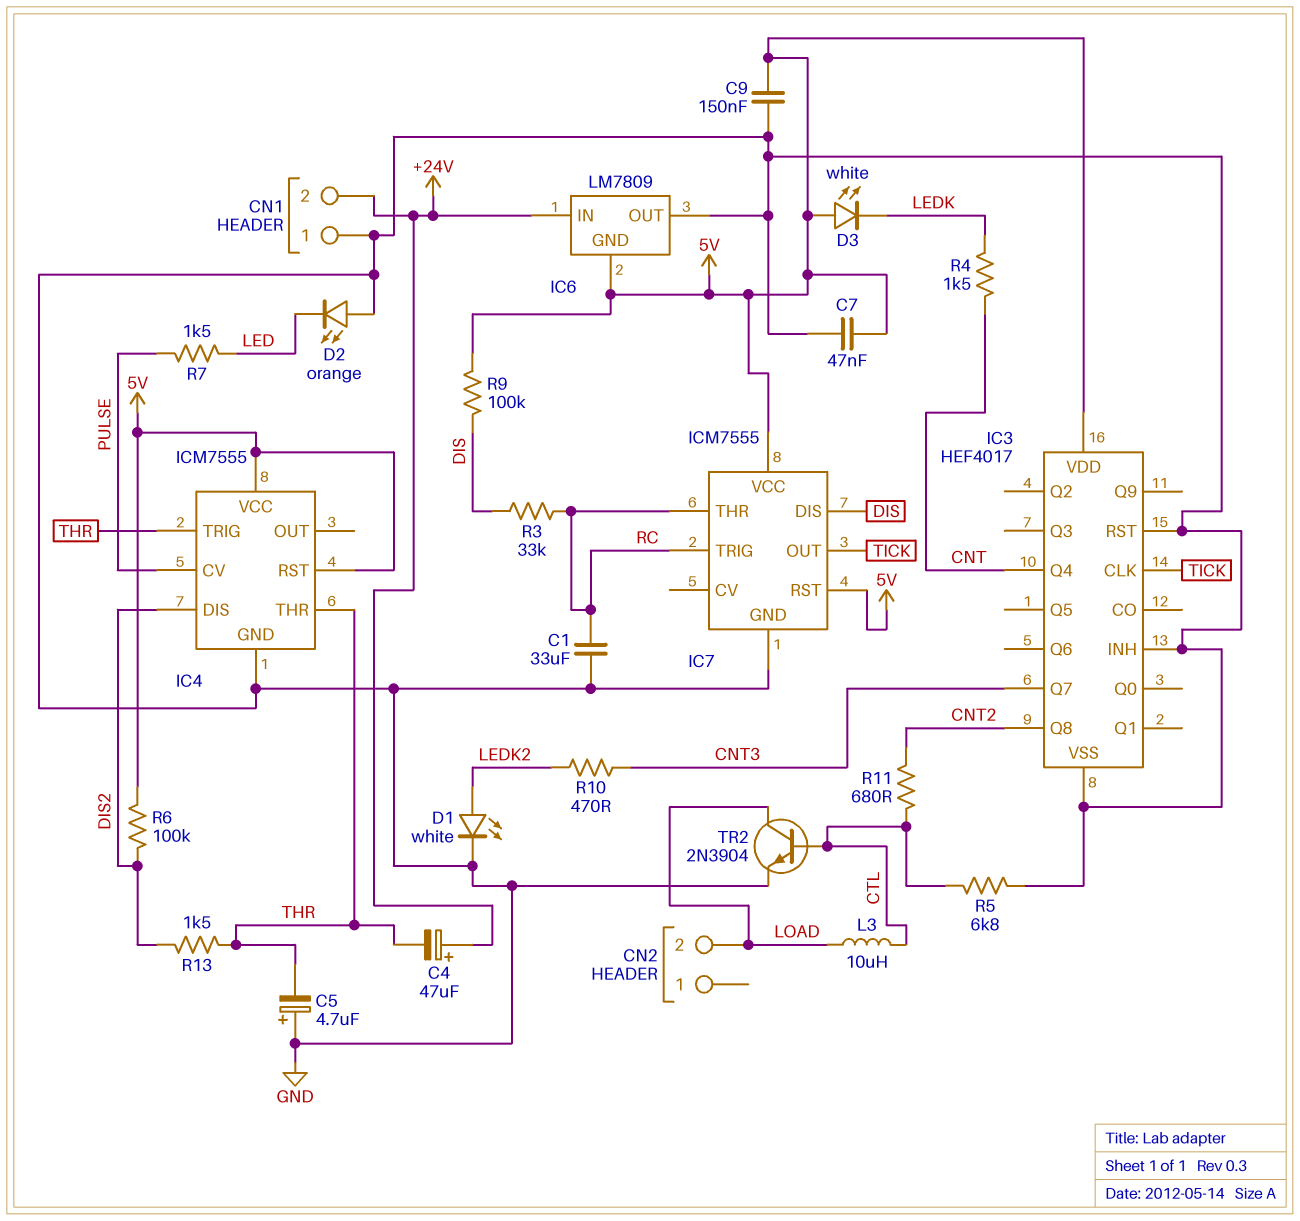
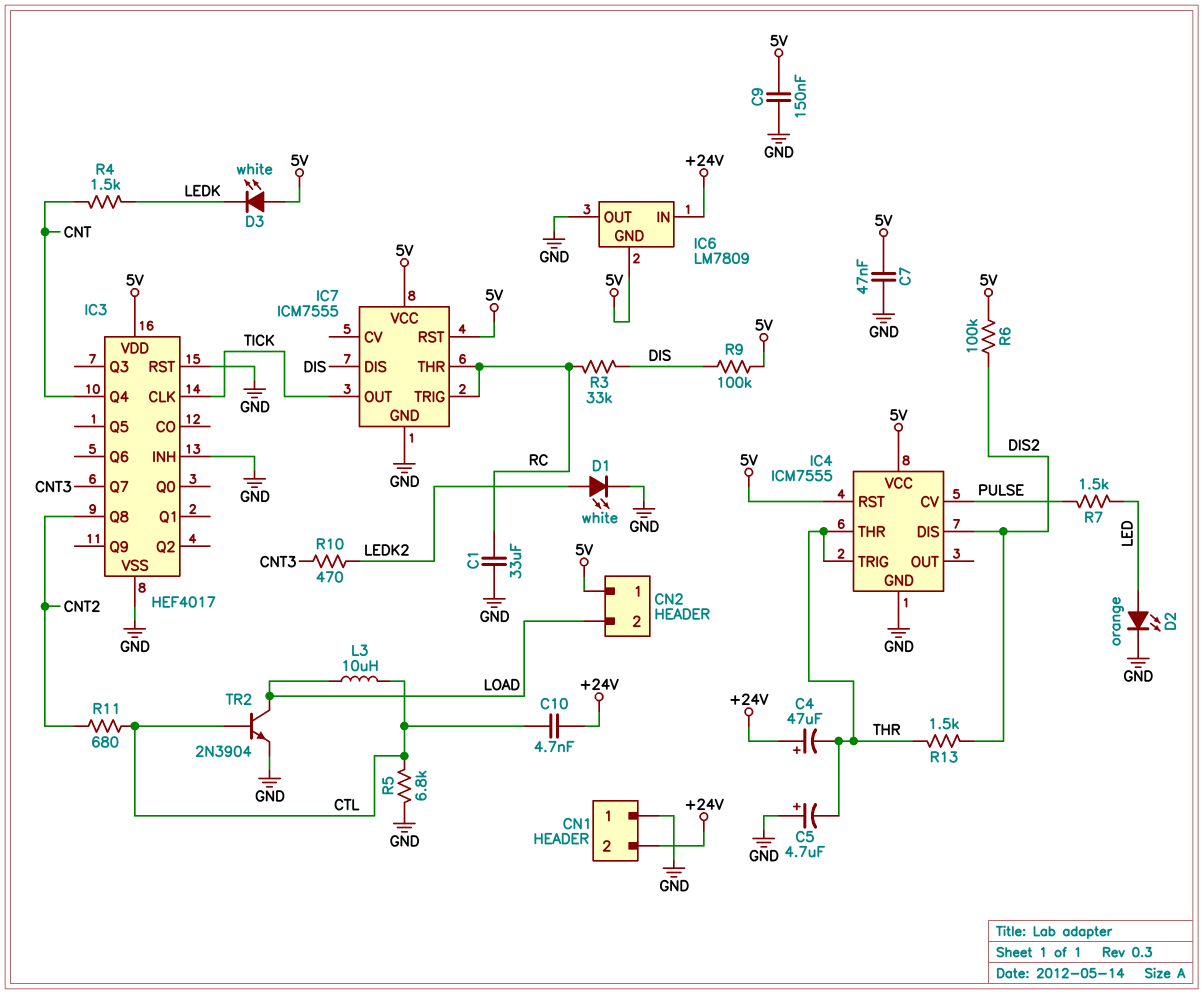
C10: none -> 4.7nF (+24V, CTL)
CN2 pin 1: none -> 5V
D2: LED orange (A GND, K LED) -> LED orange (A LED, K GND)

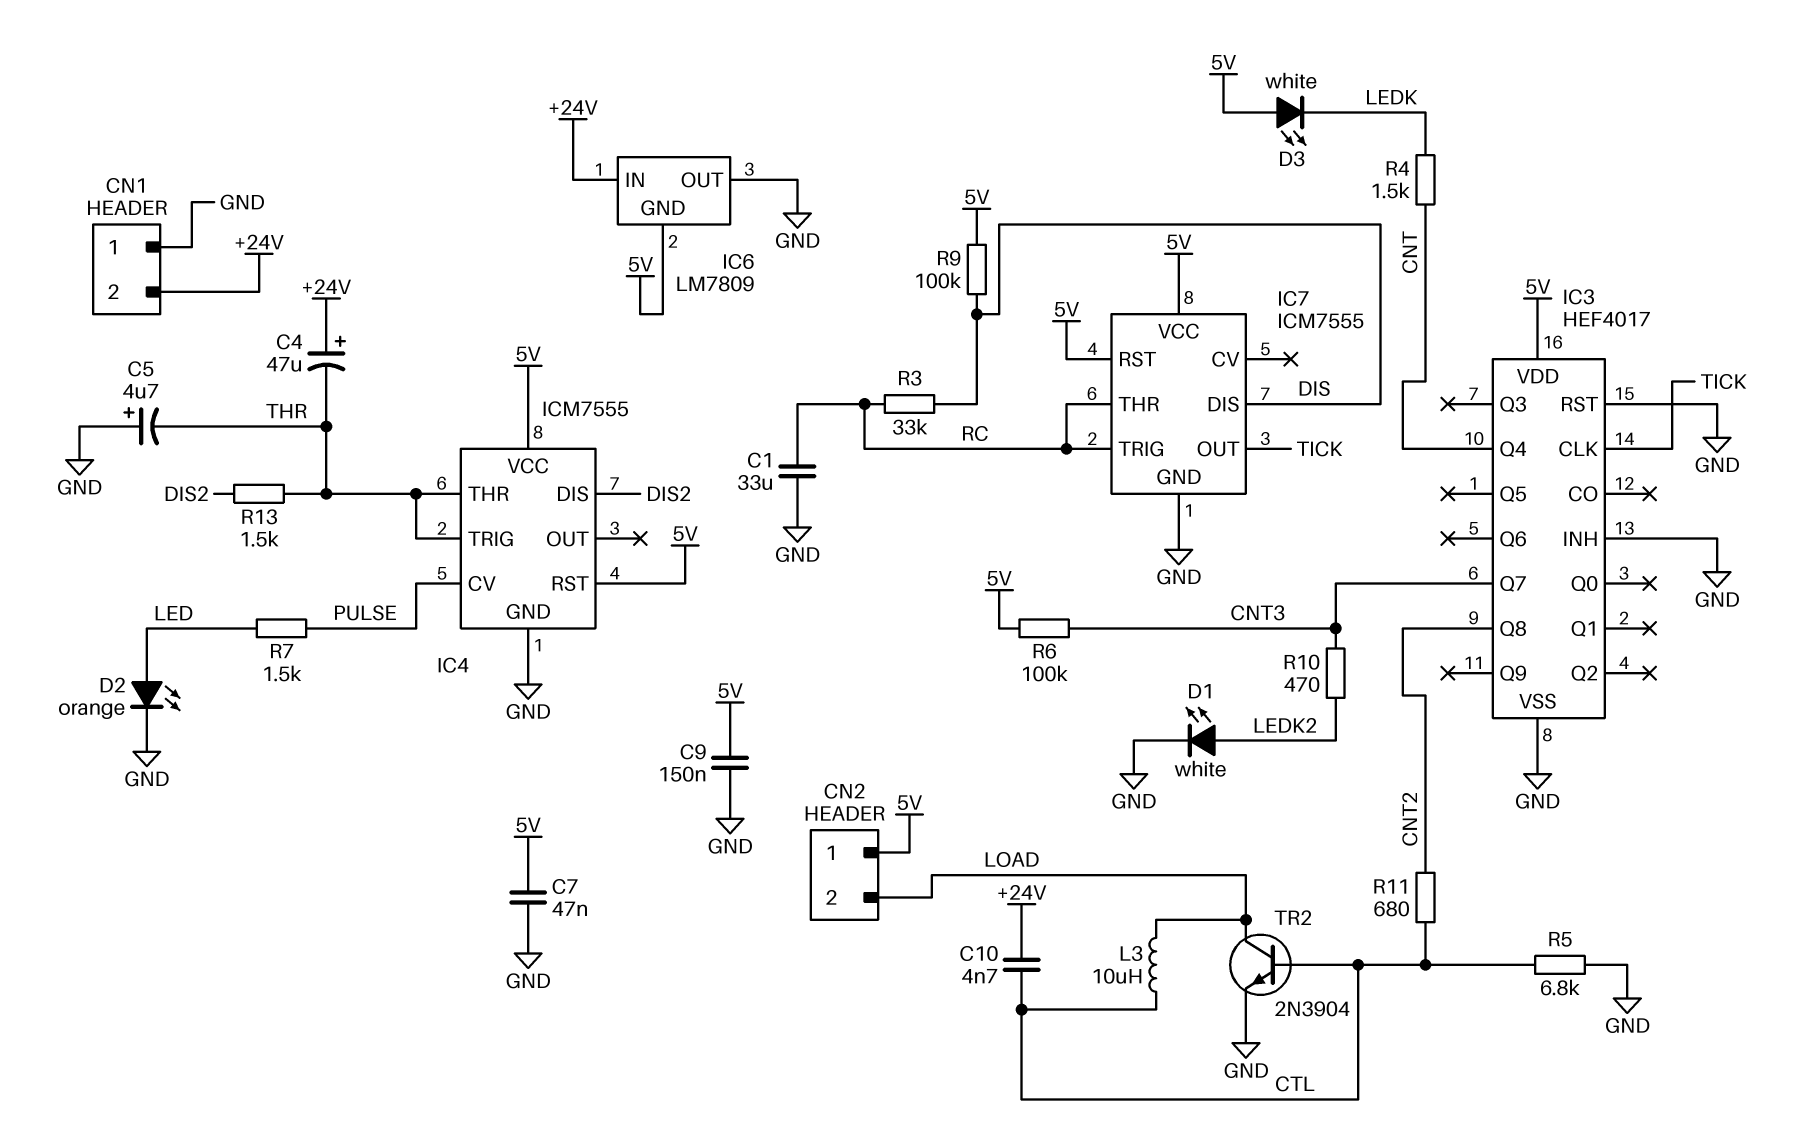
R6: 100k (5V, DIS2) -> 100k (5V, CNT3)

